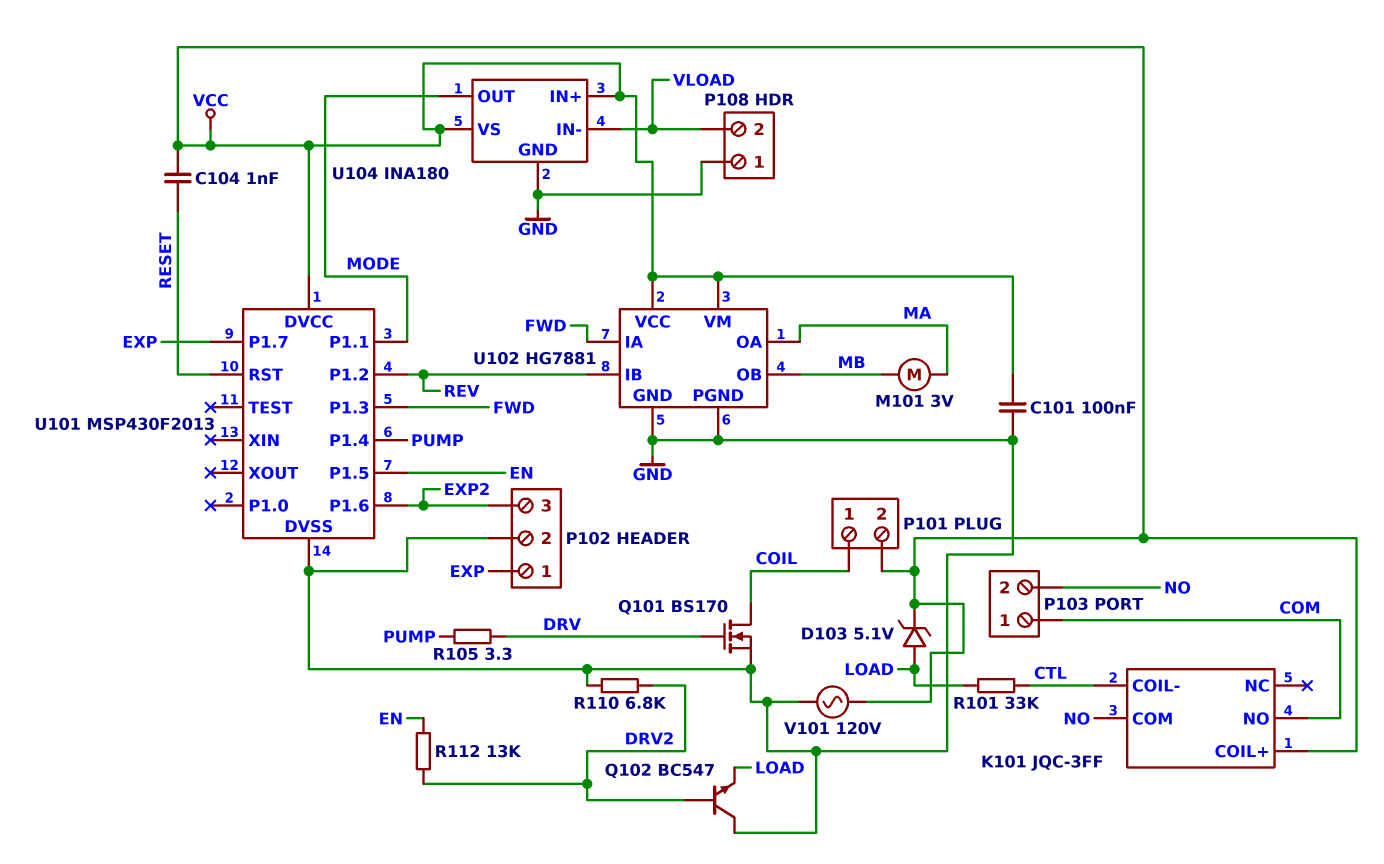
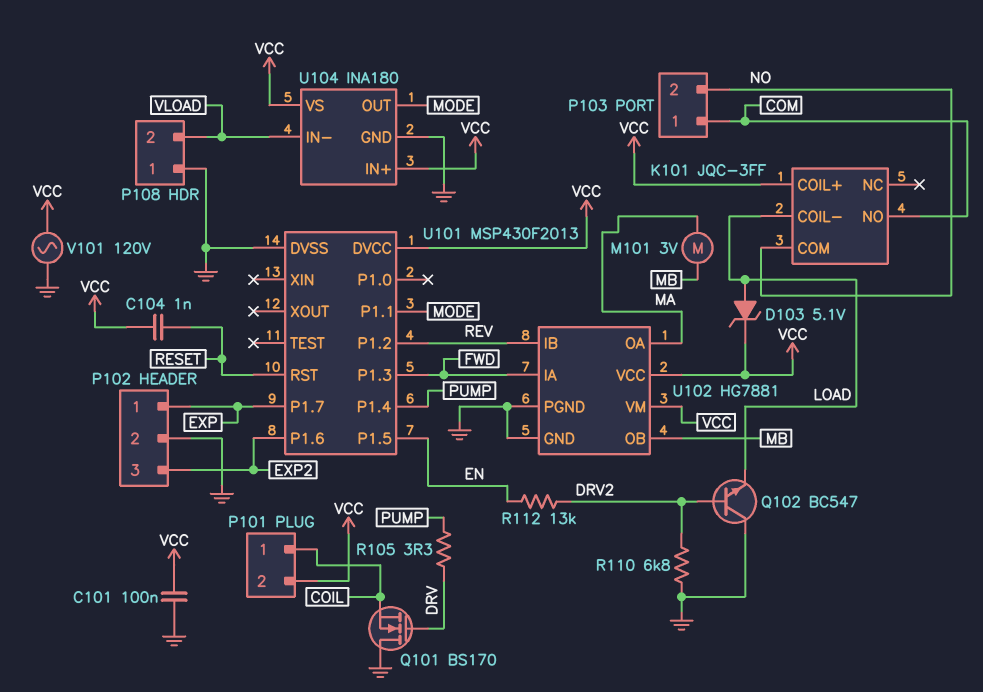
K101 pin COIL-: CTL -> LOAD
Q101: NMOS BS170 (G DRV, D COIL, S GND) -> NMOS BS170 (G DRV, D GND, S COIL)
R101: 33k (CTL, LOAD) -> none

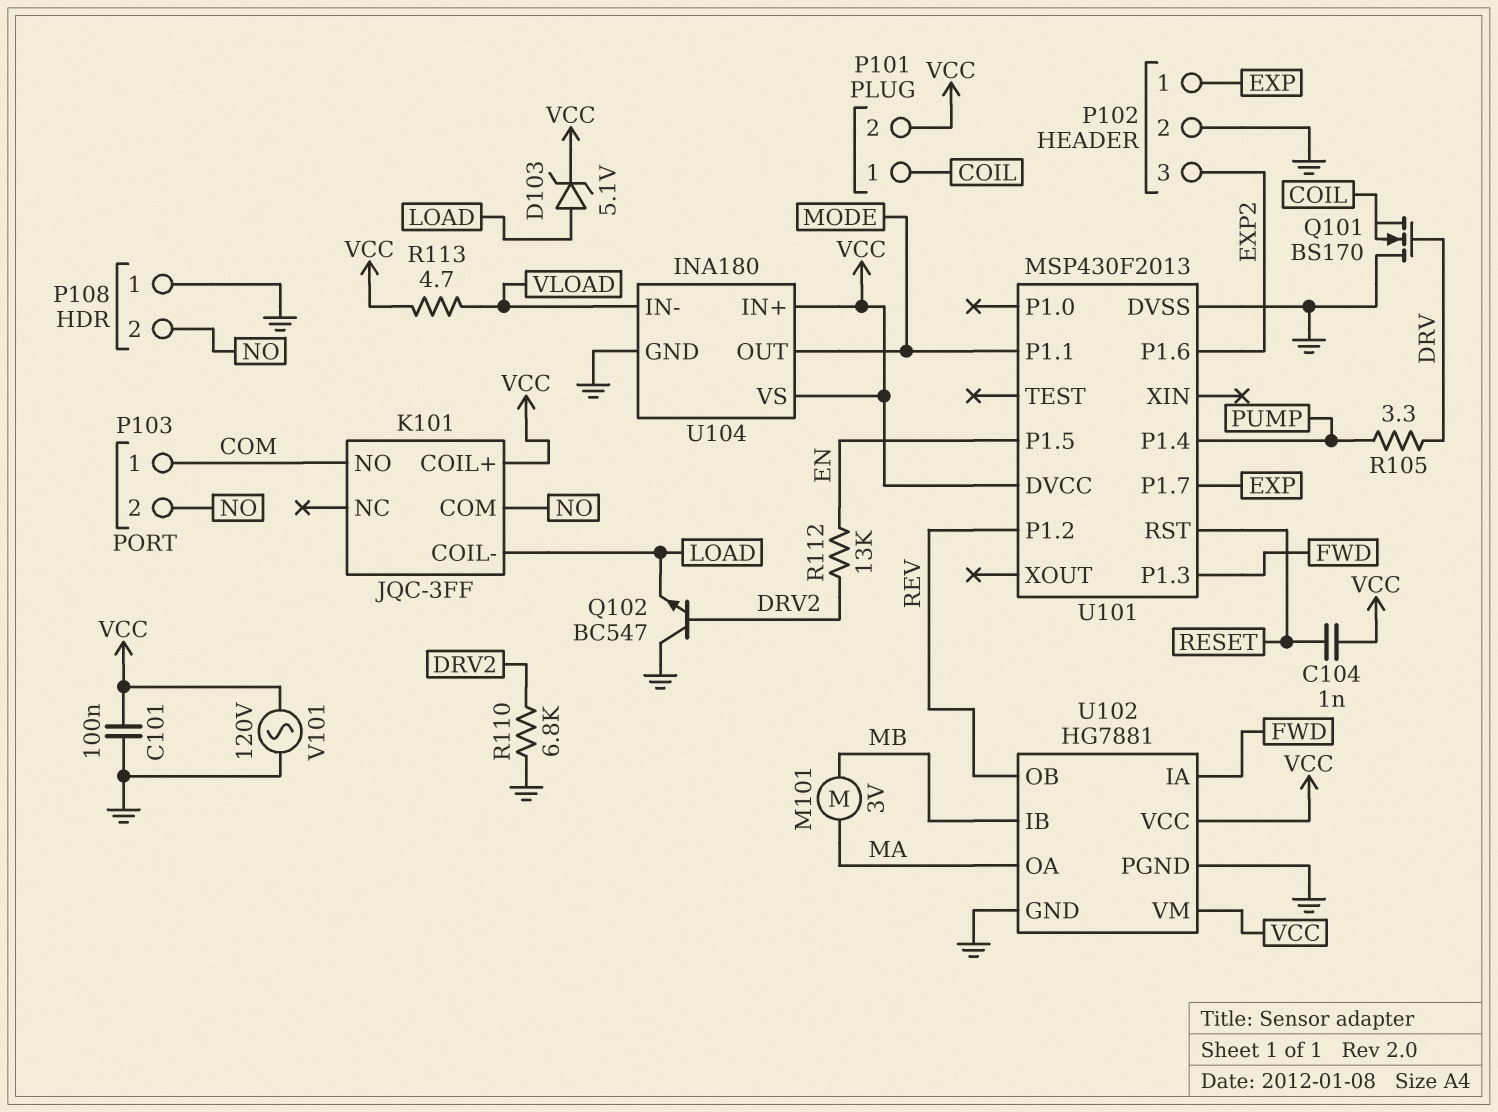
P108 pin 2: VLOAD -> NO
R113: none -> 4.7 (VCC, VLOAD)
U102 pin IB: REV -> MB
U102 pin OB: MB -> REV

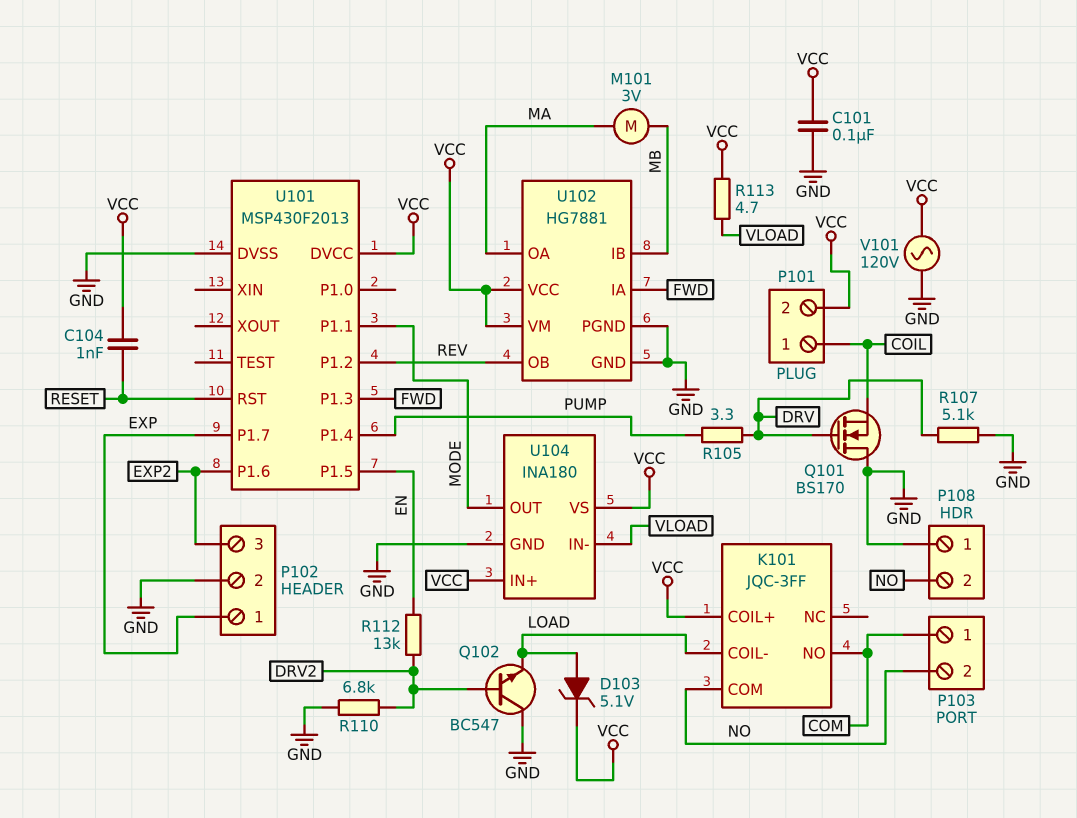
R107: none -> 5.1k (DRV, GND)

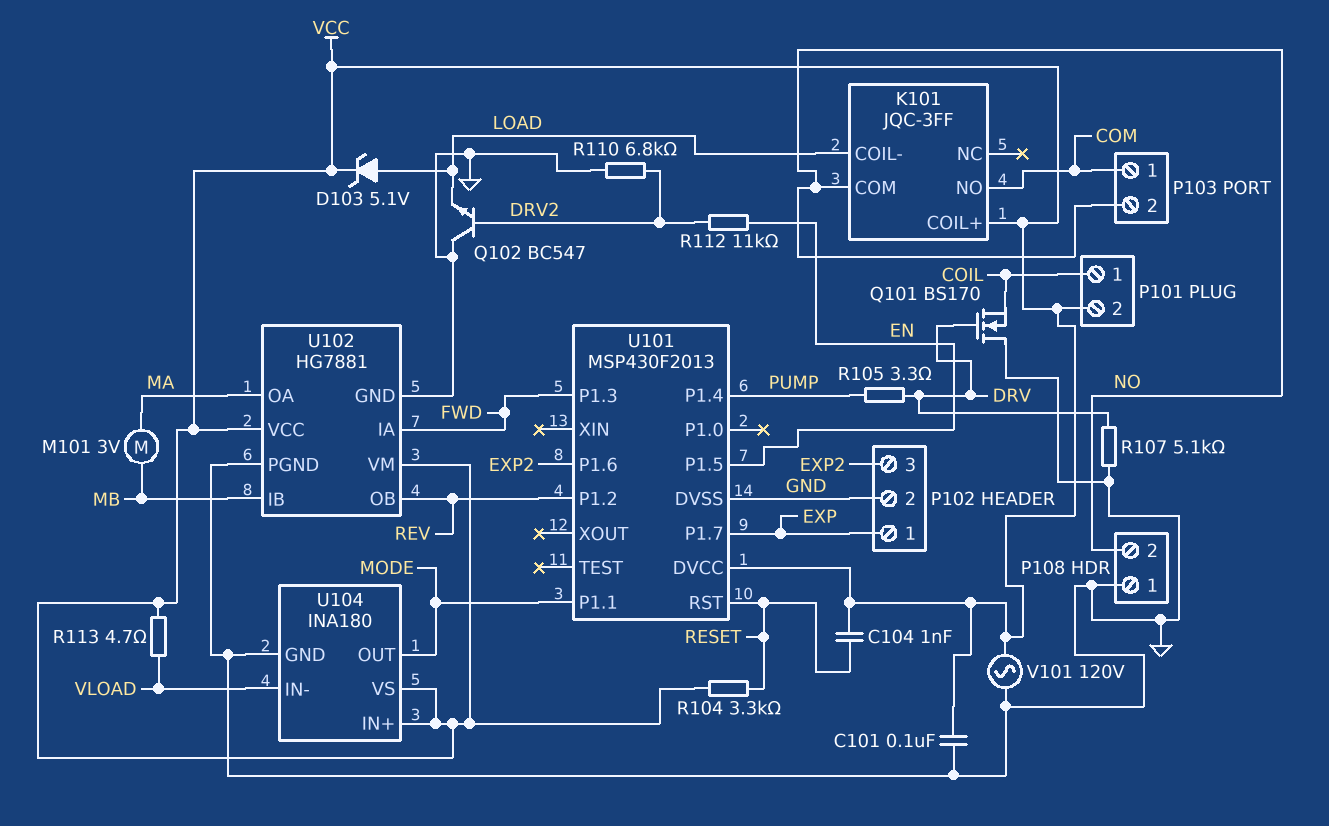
R104: none -> 3.3k (RESET, VCC)
R112: 13k (DRV2, EN) -> 11k (DRV2, EN)

